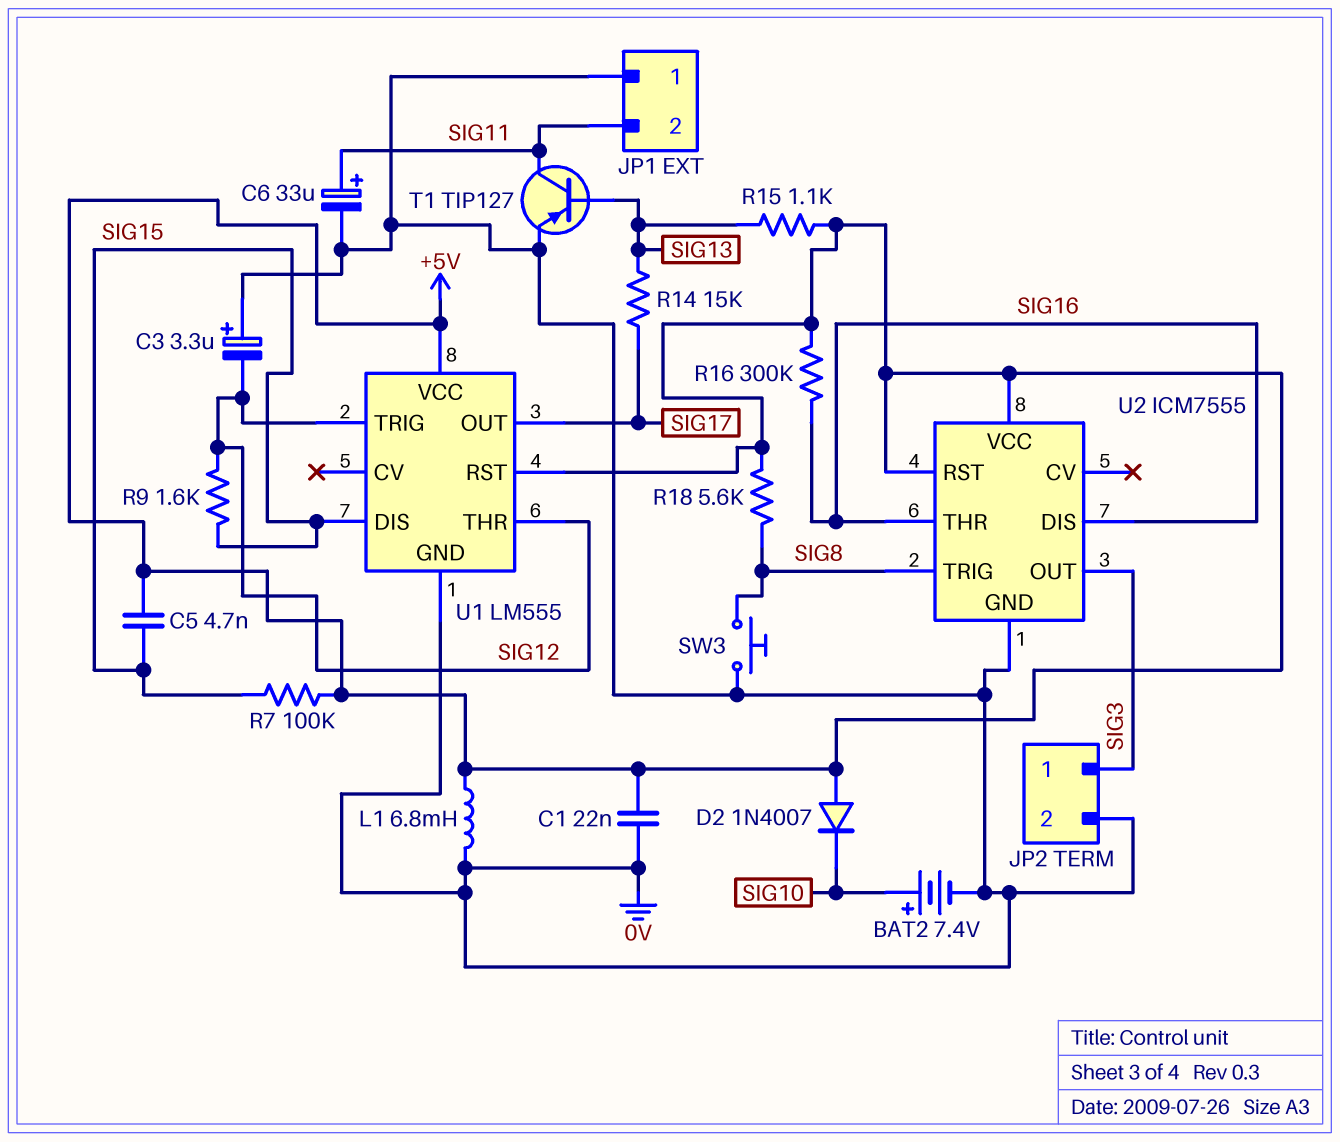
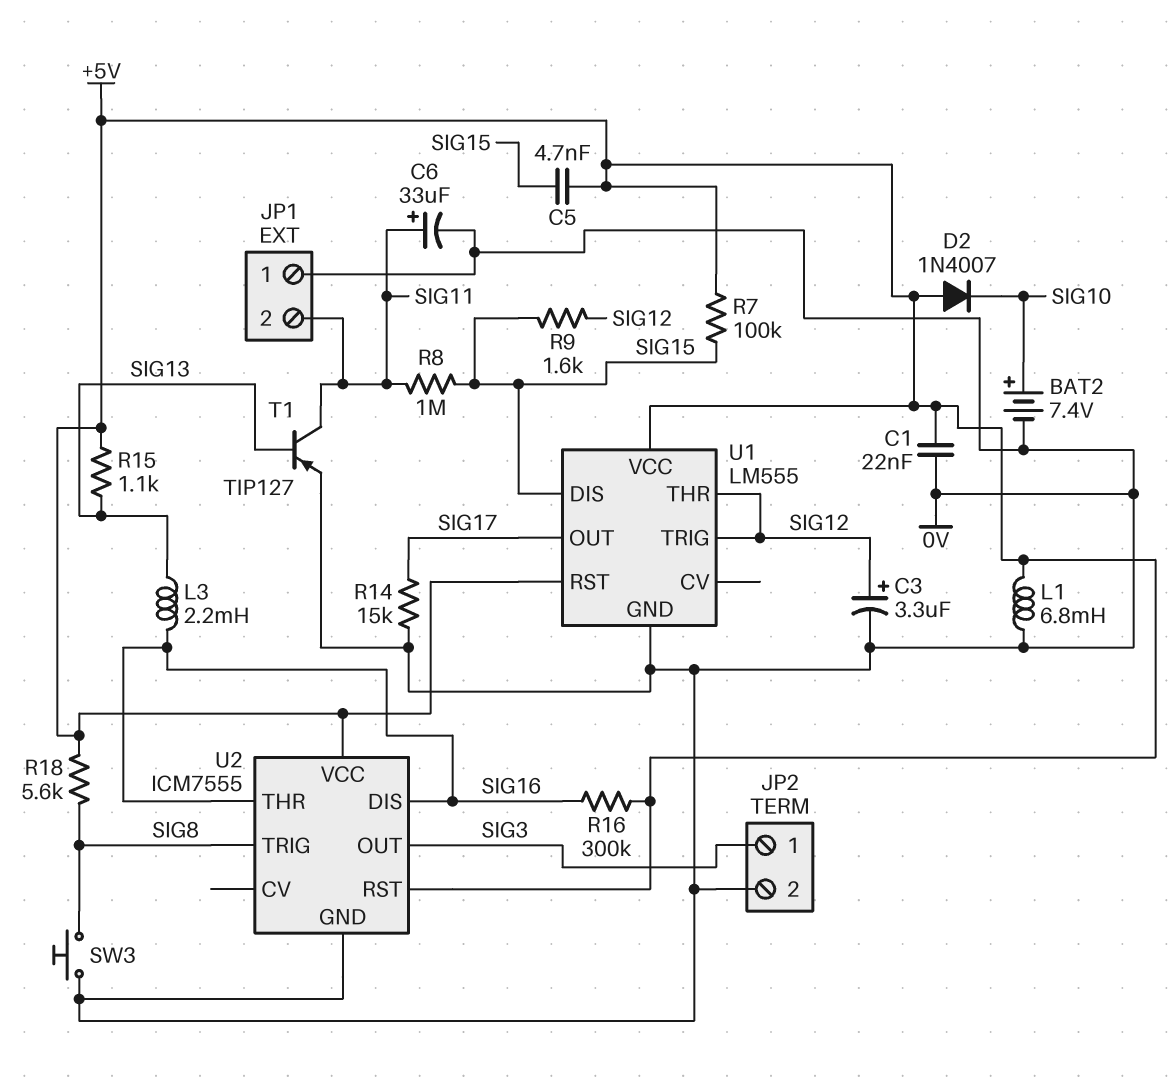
C3: 3.3uF (plus 0V, minus SIG12) -> 3.3uF (plus SIG12, minus 0V)
L3: none -> 2.2mH (SIG13, SIG16)
R8: none -> 1M (SIG11, SIG15)
R14: 15k (SIG13, SIG17) -> 15k (0V, SIG17)

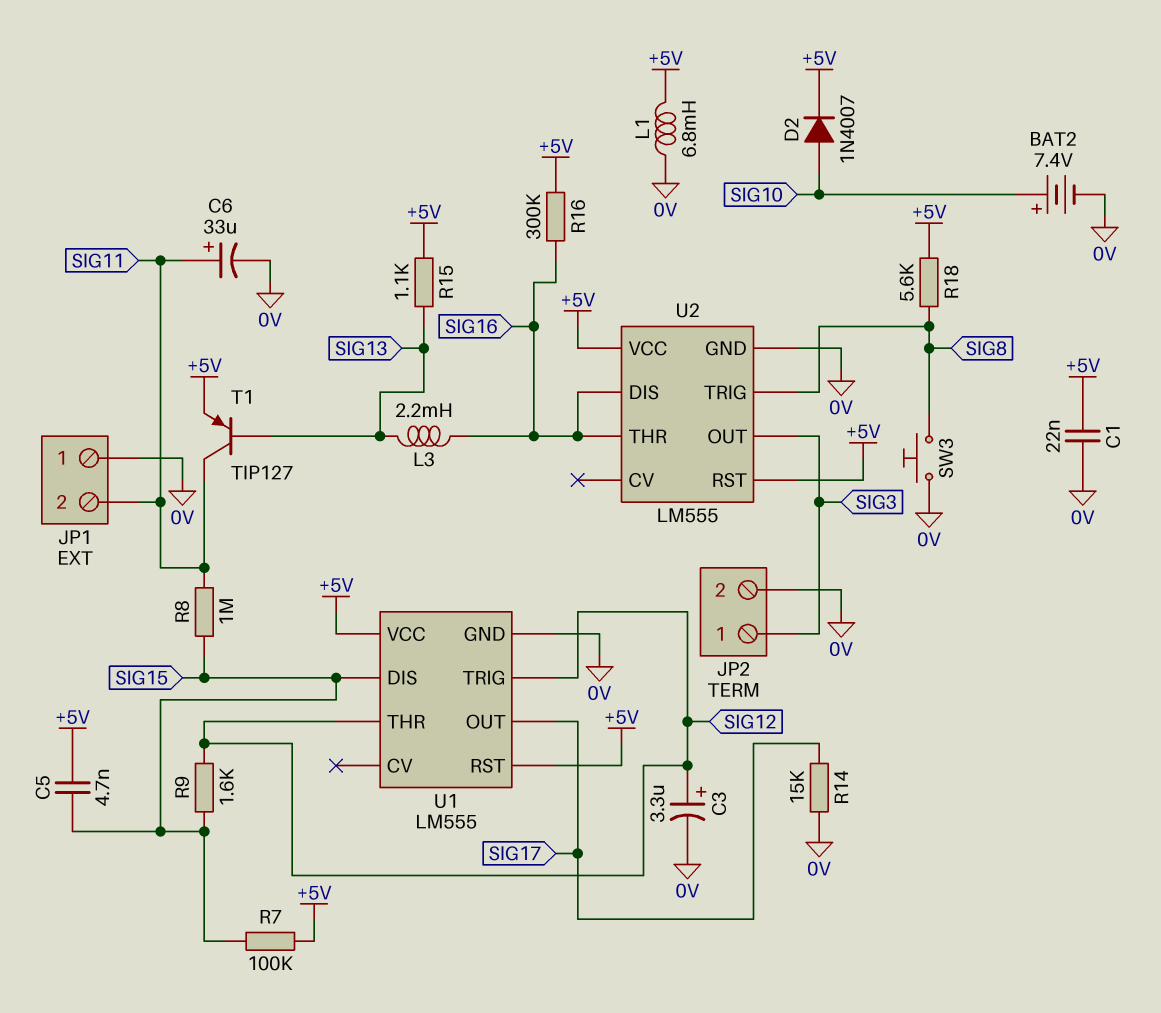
D2: diode 1N4007 (A +5V, K SIG10) -> diode 1N4007 (A SIG10, K +5V)
T1: PNP TIP127 (B SIG13, C SIG11, E 0V) -> PNP TIP127 (B SIG13, C SIG11, E +5V)
U2: ICM7555 -> LM555

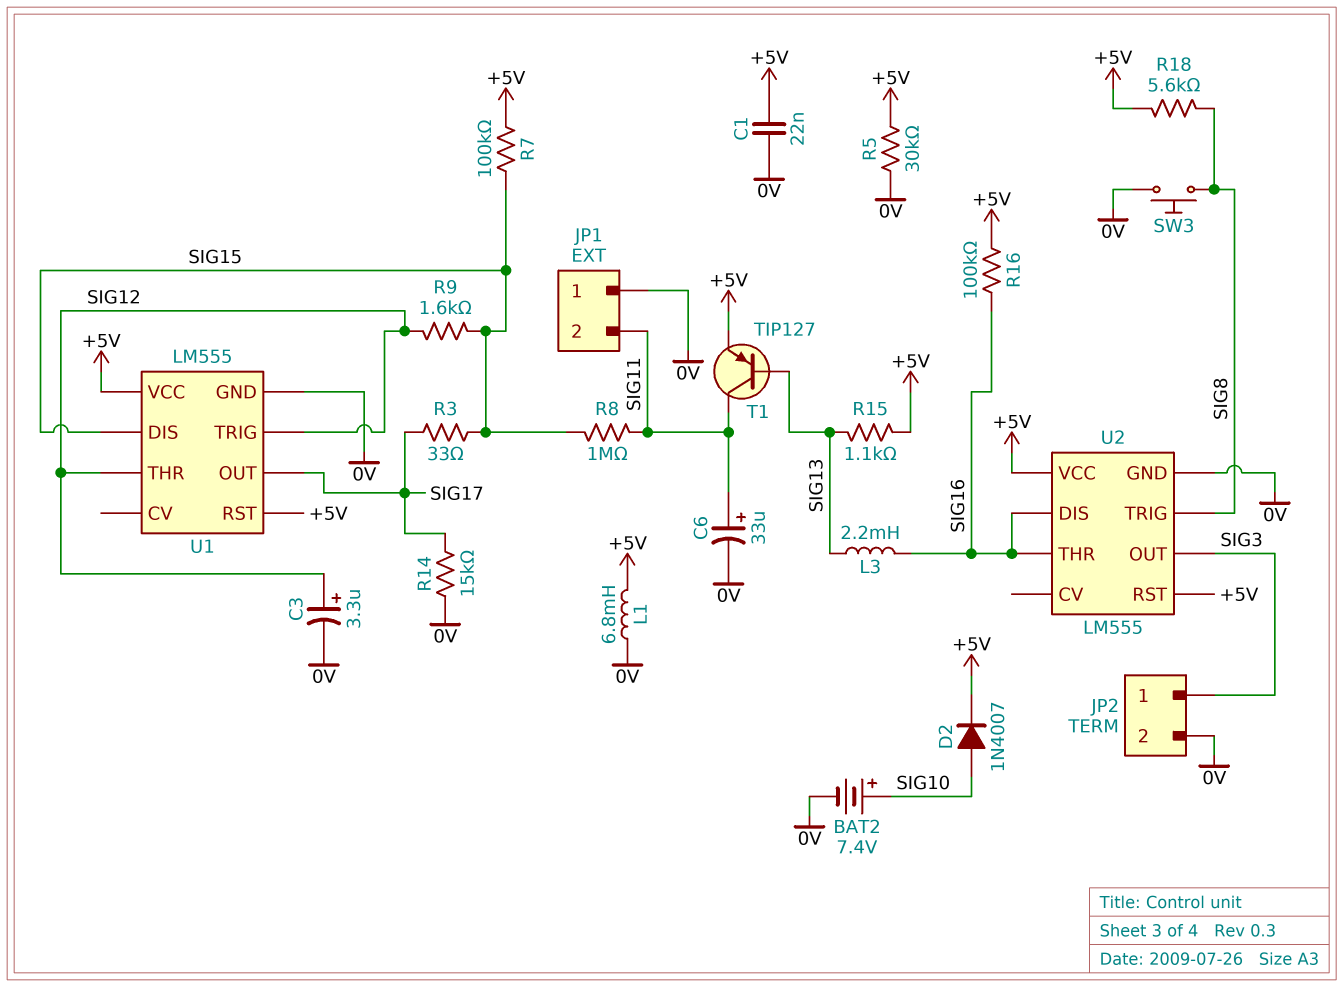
C5: 4.7nF (+5V, SIG15) -> none
R3: none -> 33 (SIG15, SIG17)
R5: none -> 30k (+5V, 0V)
R16: 300k (+5V, SIG16) -> 100k (+5V, SIG16)

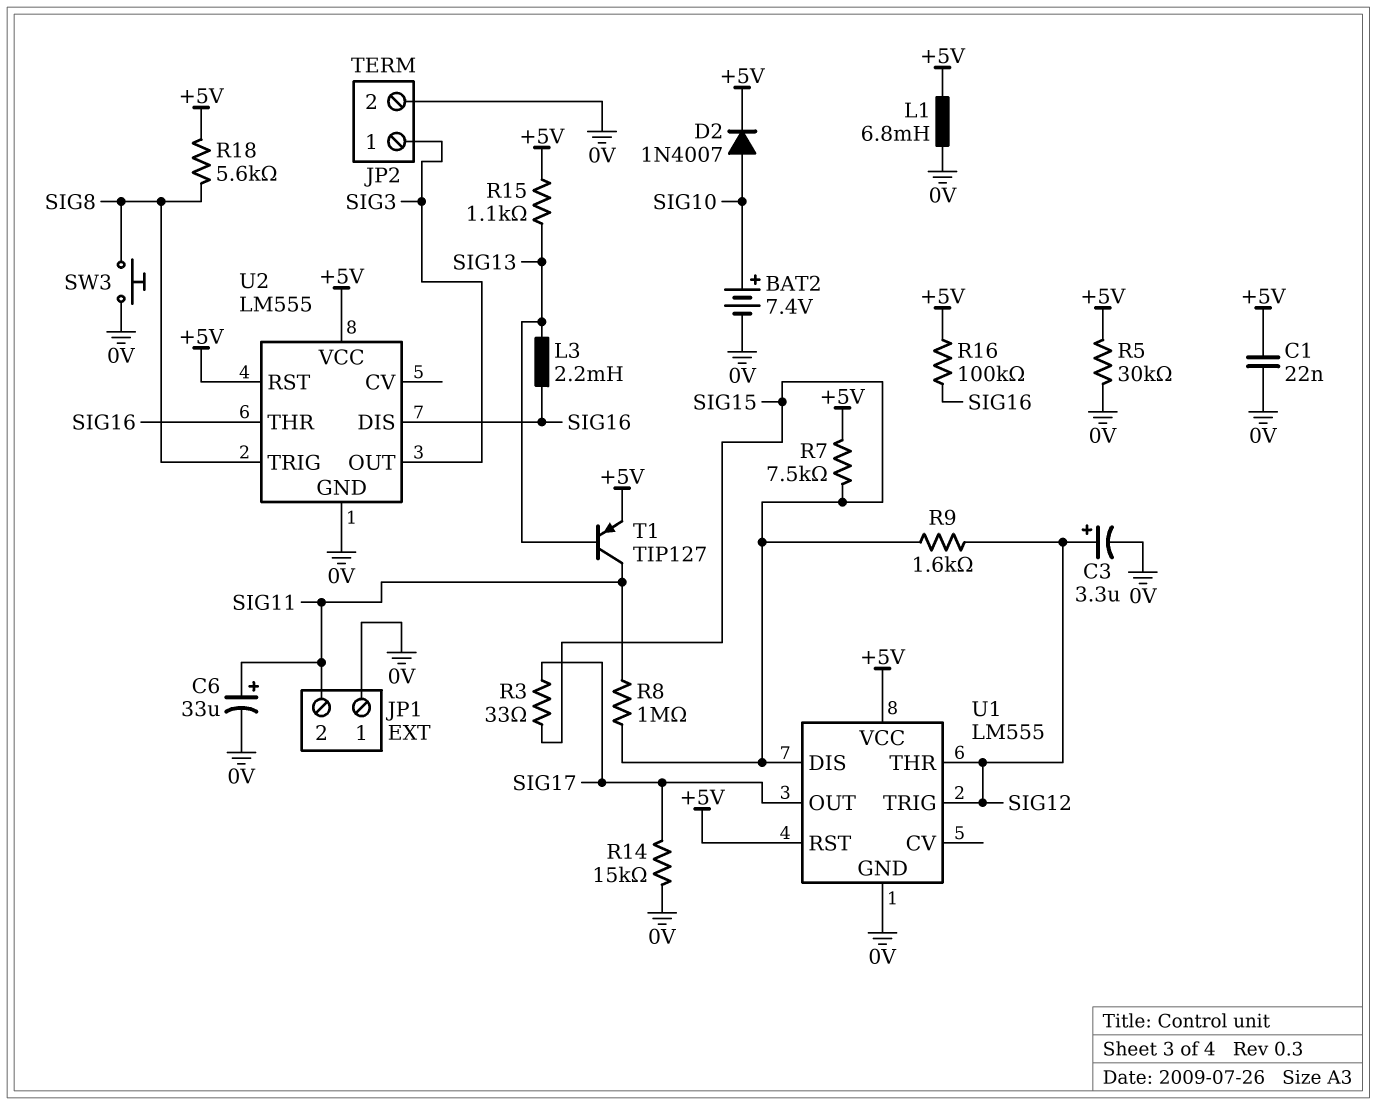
R7: 100k (+5V, SIG15) -> 7.5k (+5V, SIG15)

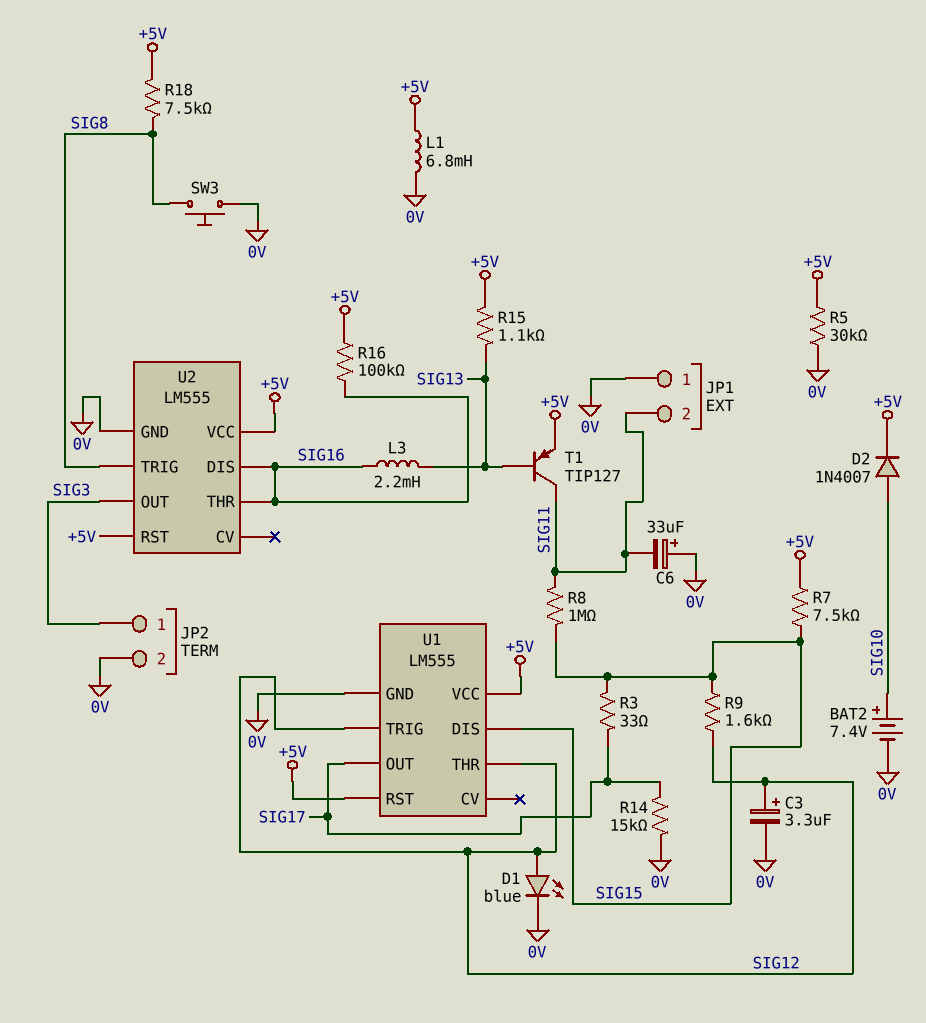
C1: 22nF (+5V, 0V) -> none
C6: 33uF (plus SIG11, minus 0V) -> 33uF (plus 0V, minus SIG11)
D1: none -> LED blue (A SIG12, K 0V)
R18: 5.6k (+5V, SIG8) -> 7.5k (+5V, SIG8)

